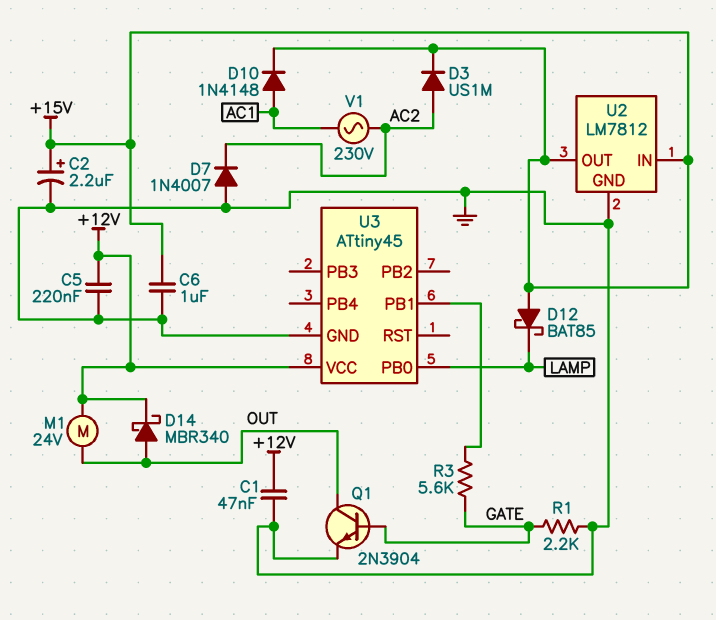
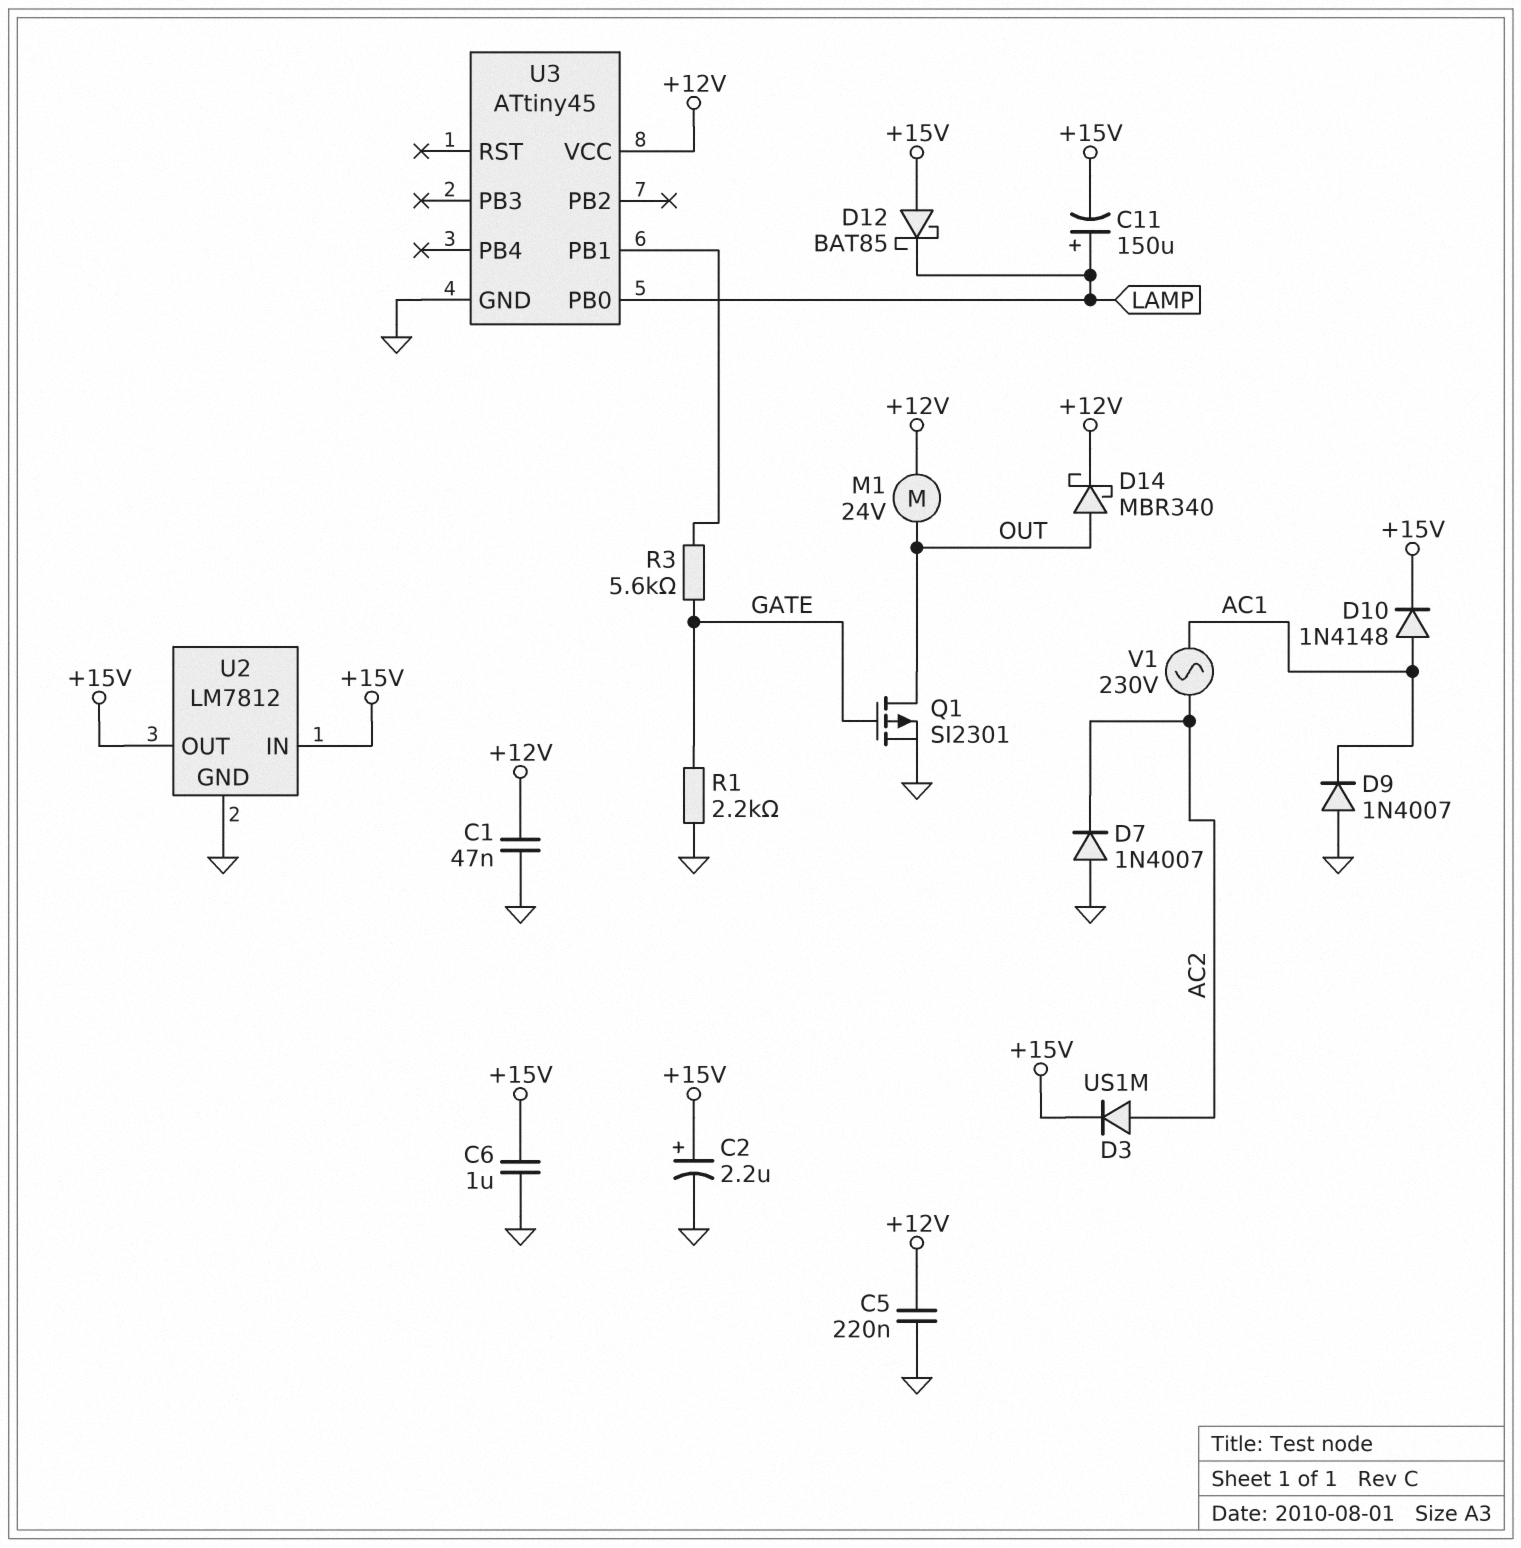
C11: none -> 150uF (plus LAMP, minus +15V)
D9: none -> diode 1N4007 (A GND, K AC1)
Q1: NPN 2N3904 (B GATE, C OUT, E GND) -> PMOS SI2301 (G GATE, D OUT, S GND)

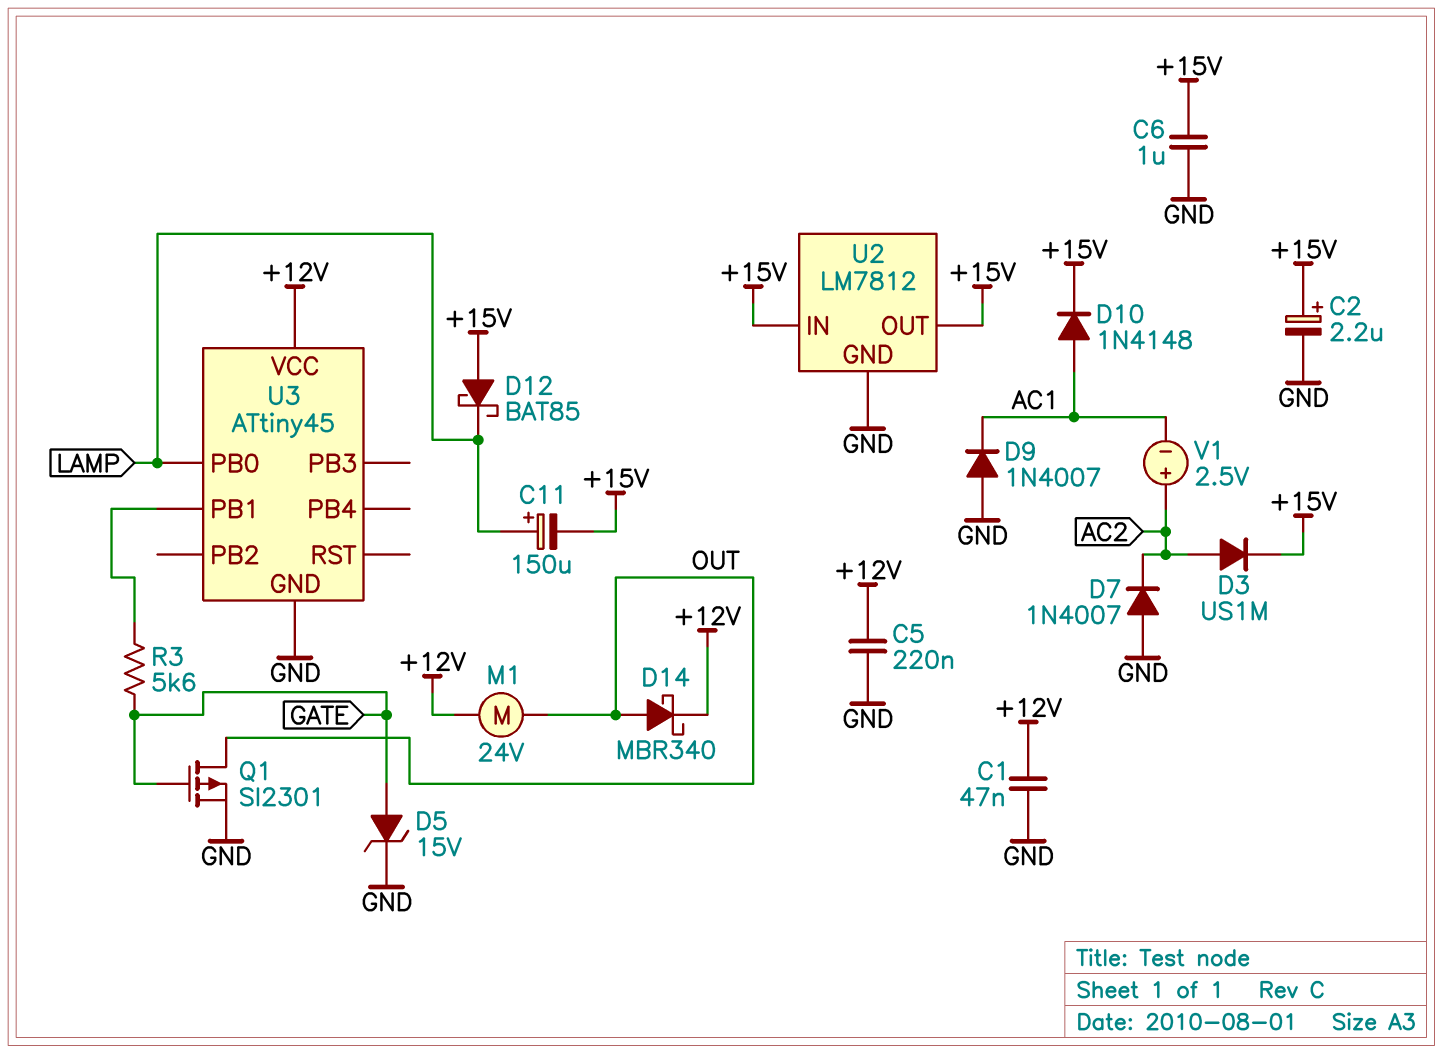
D5: none -> zener 15V (A GATE, K GND)
R1: 2.2k (GATE, GND) -> none
V1: AC 230V (AC1, AC2) -> 2.5V (plus AC2, minus AC1)

